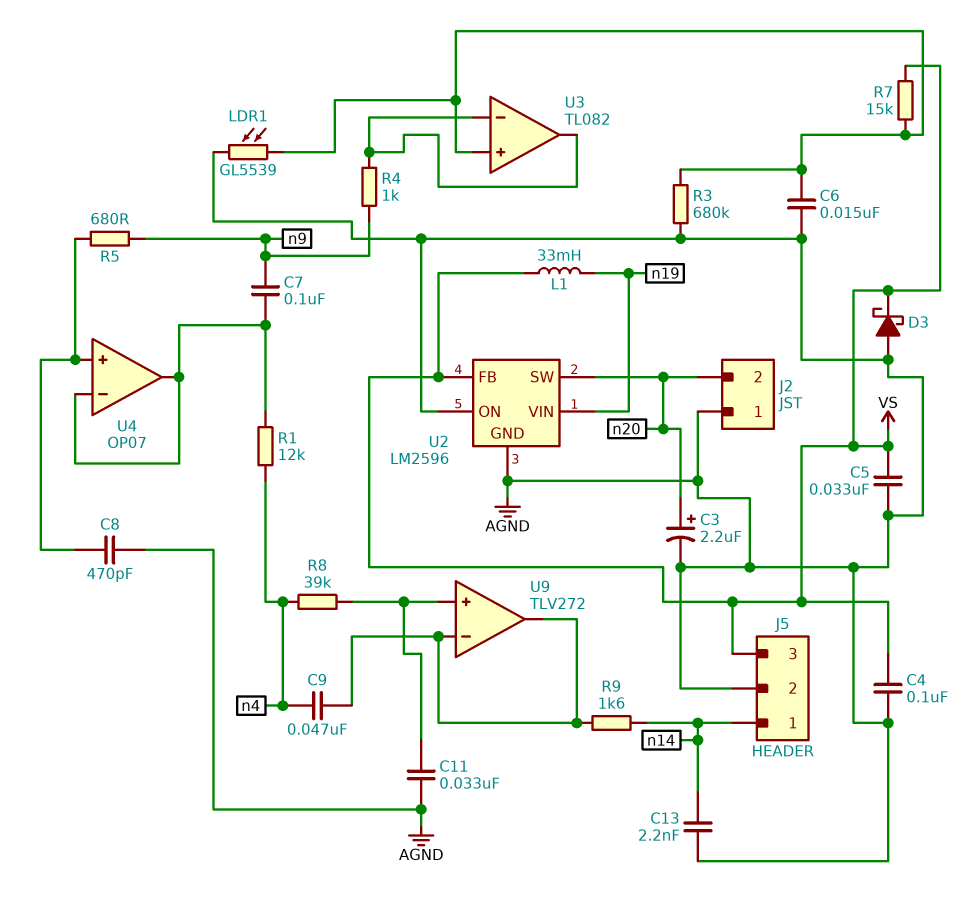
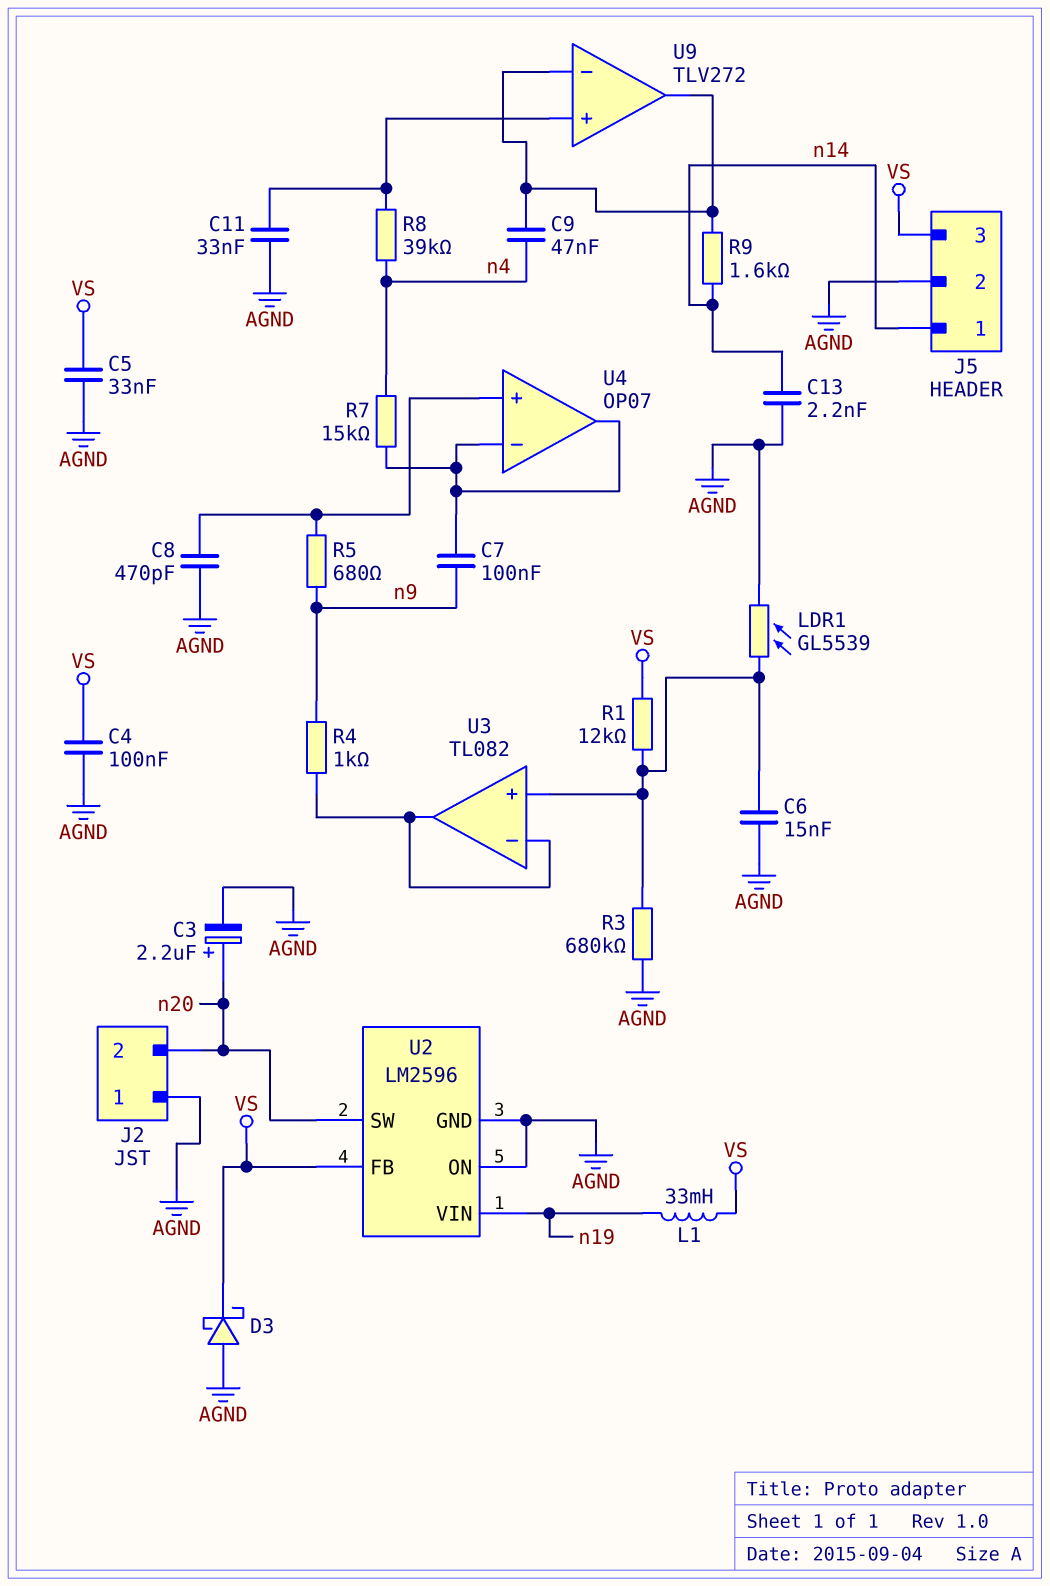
R1: 12k (U4/in-, n4) -> 12k (U3/in+, VS)
R7: 15k (U3/in+, VS) -> 15k (U4/in-, n4)

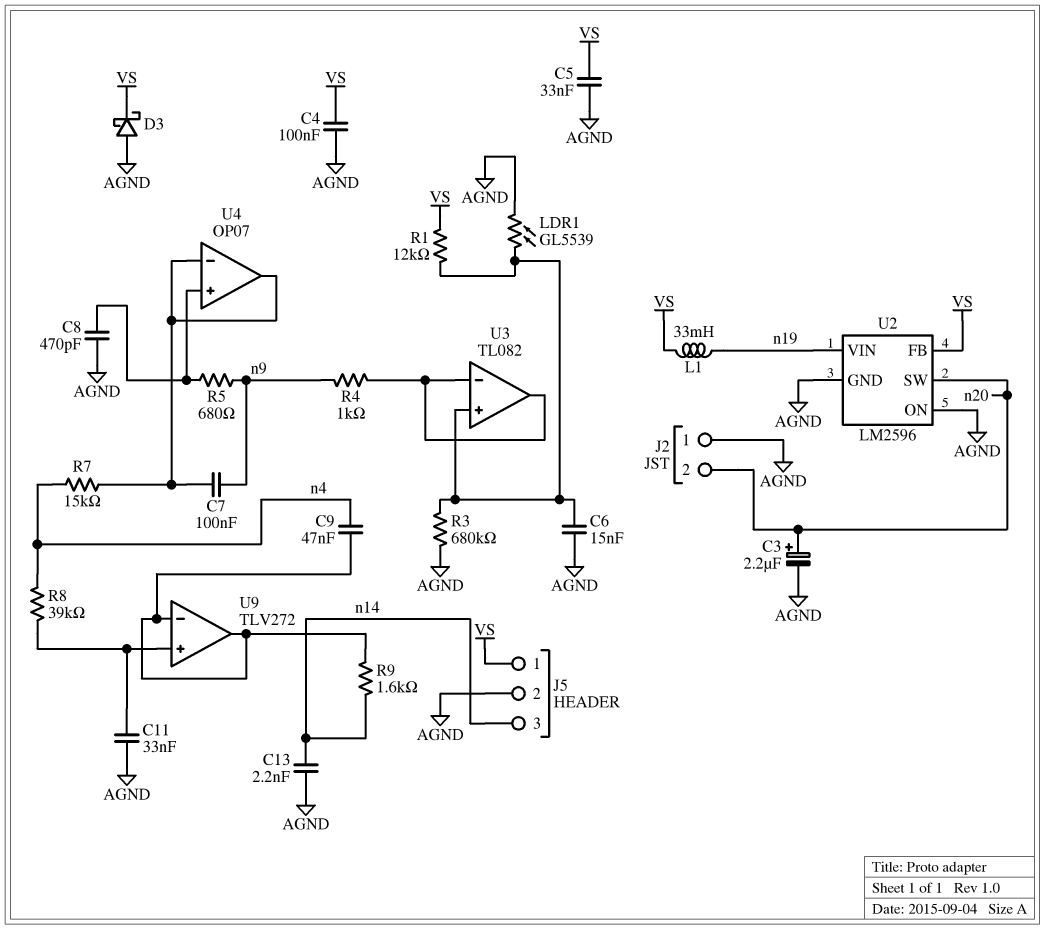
J5 pin 1: n14 -> VS
J5 pin 3: VS -> n14

